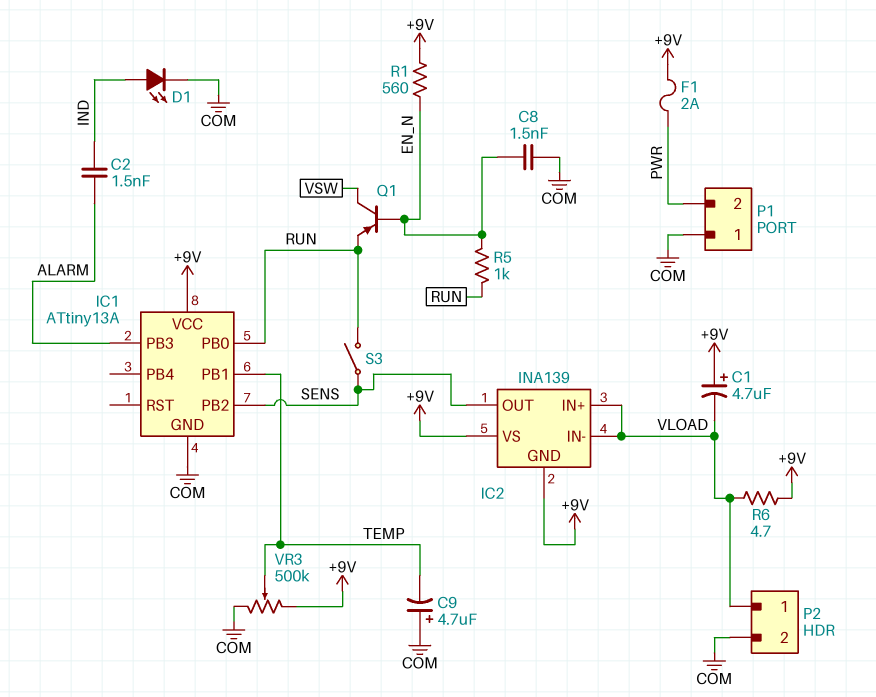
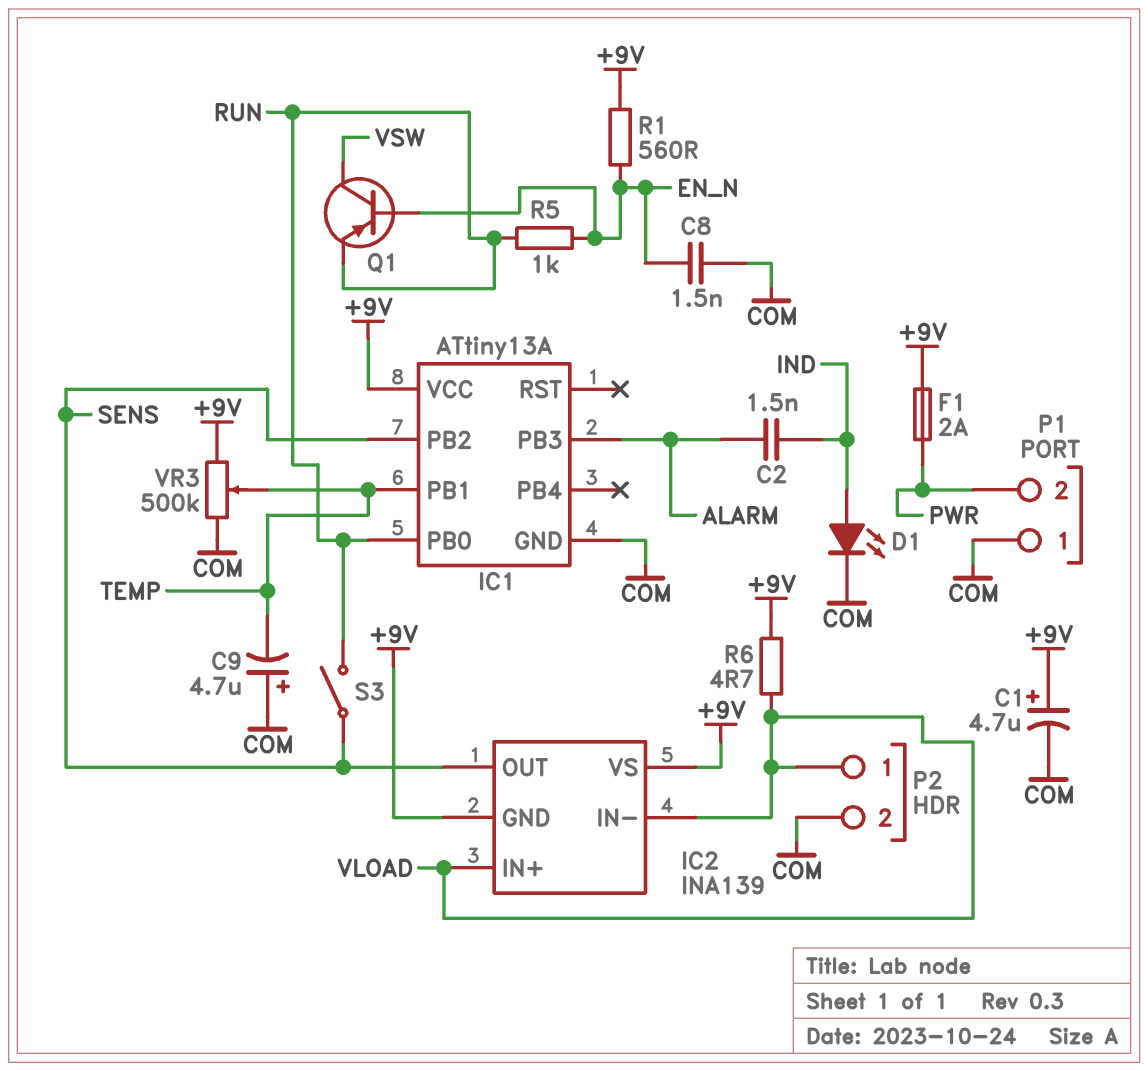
C1: 4.7uF (plus +9V, minus VLOAD) -> 4.7uF (plus +9V, minus COM)

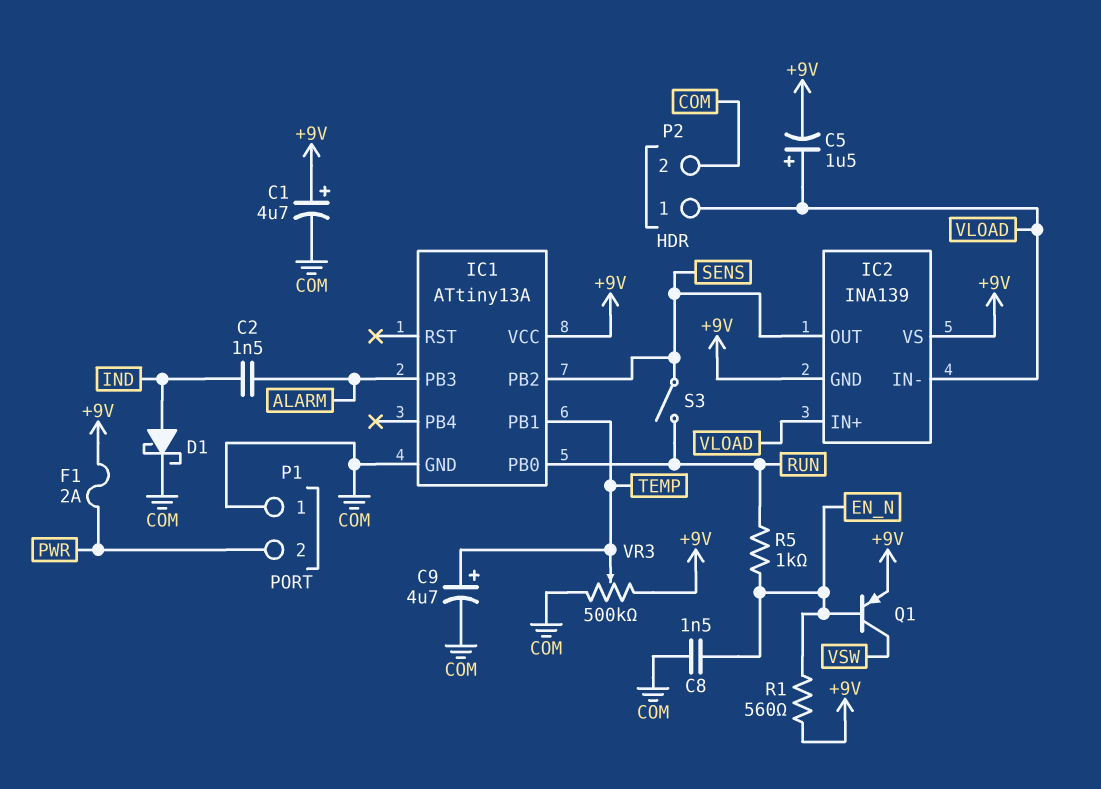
C5: none -> 1.5uF (plus VLOAD, minus +9V)
C9: 4.7uF (plus COM, minus TEMP) -> 4.7uF (plus TEMP, minus COM)
D1: LED (A IND, K COM) -> schottky (A IND, K COM)
Q1: PNP (B EN_N, C VSW, E RUN) -> PNP (B EN_N, C VSW, E +9V)
R6: 4.7 (+9V, VLOAD) -> none

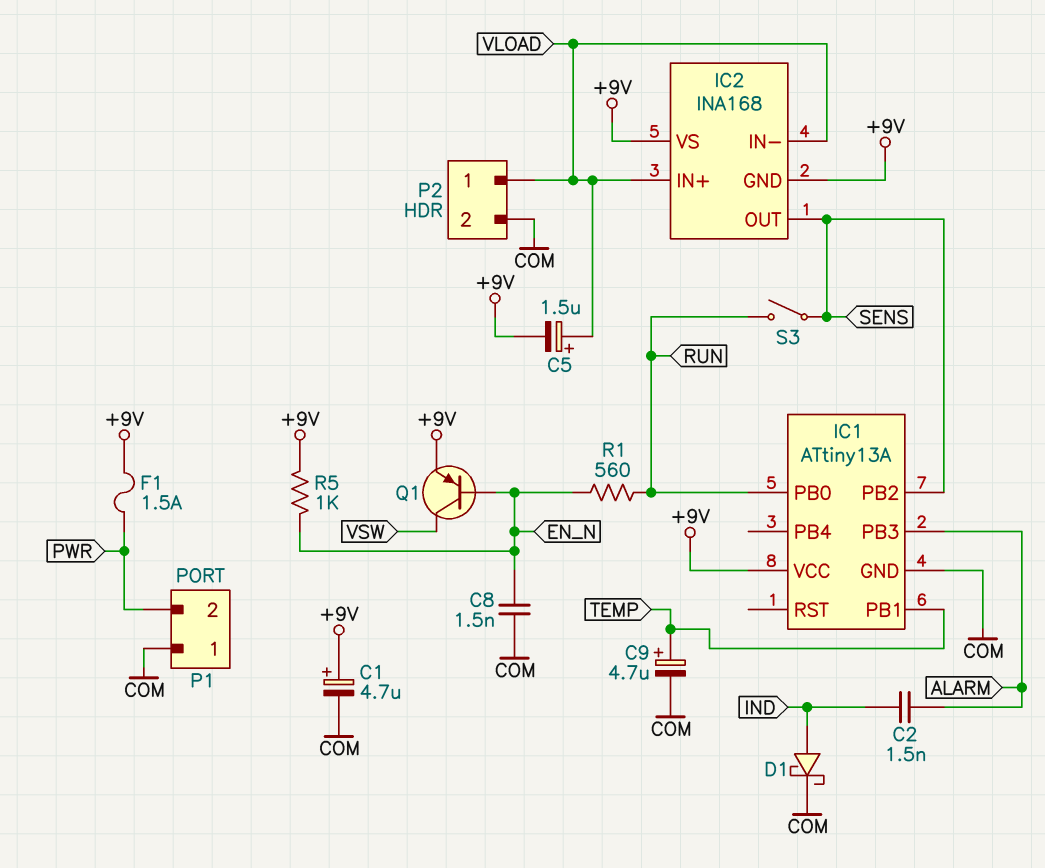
F1: 2A (+9V, PWR) -> 1.5A (+9V, PWR)
IC2: INA139 -> INA168
R1: 560 (+9V, EN_N) -> 560 (EN_N, RUN)
R5: 1k (EN_N, RUN) -> 1k (+9V, EN_N)
VR3: 500k (+9V, COM, wiper TEMP) -> none

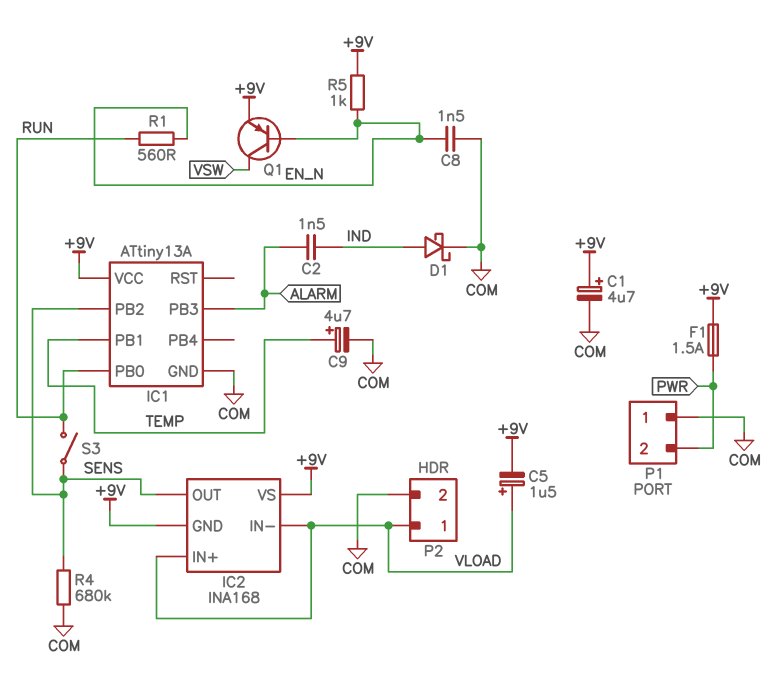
R4: none -> 680k (COM, SENS)

